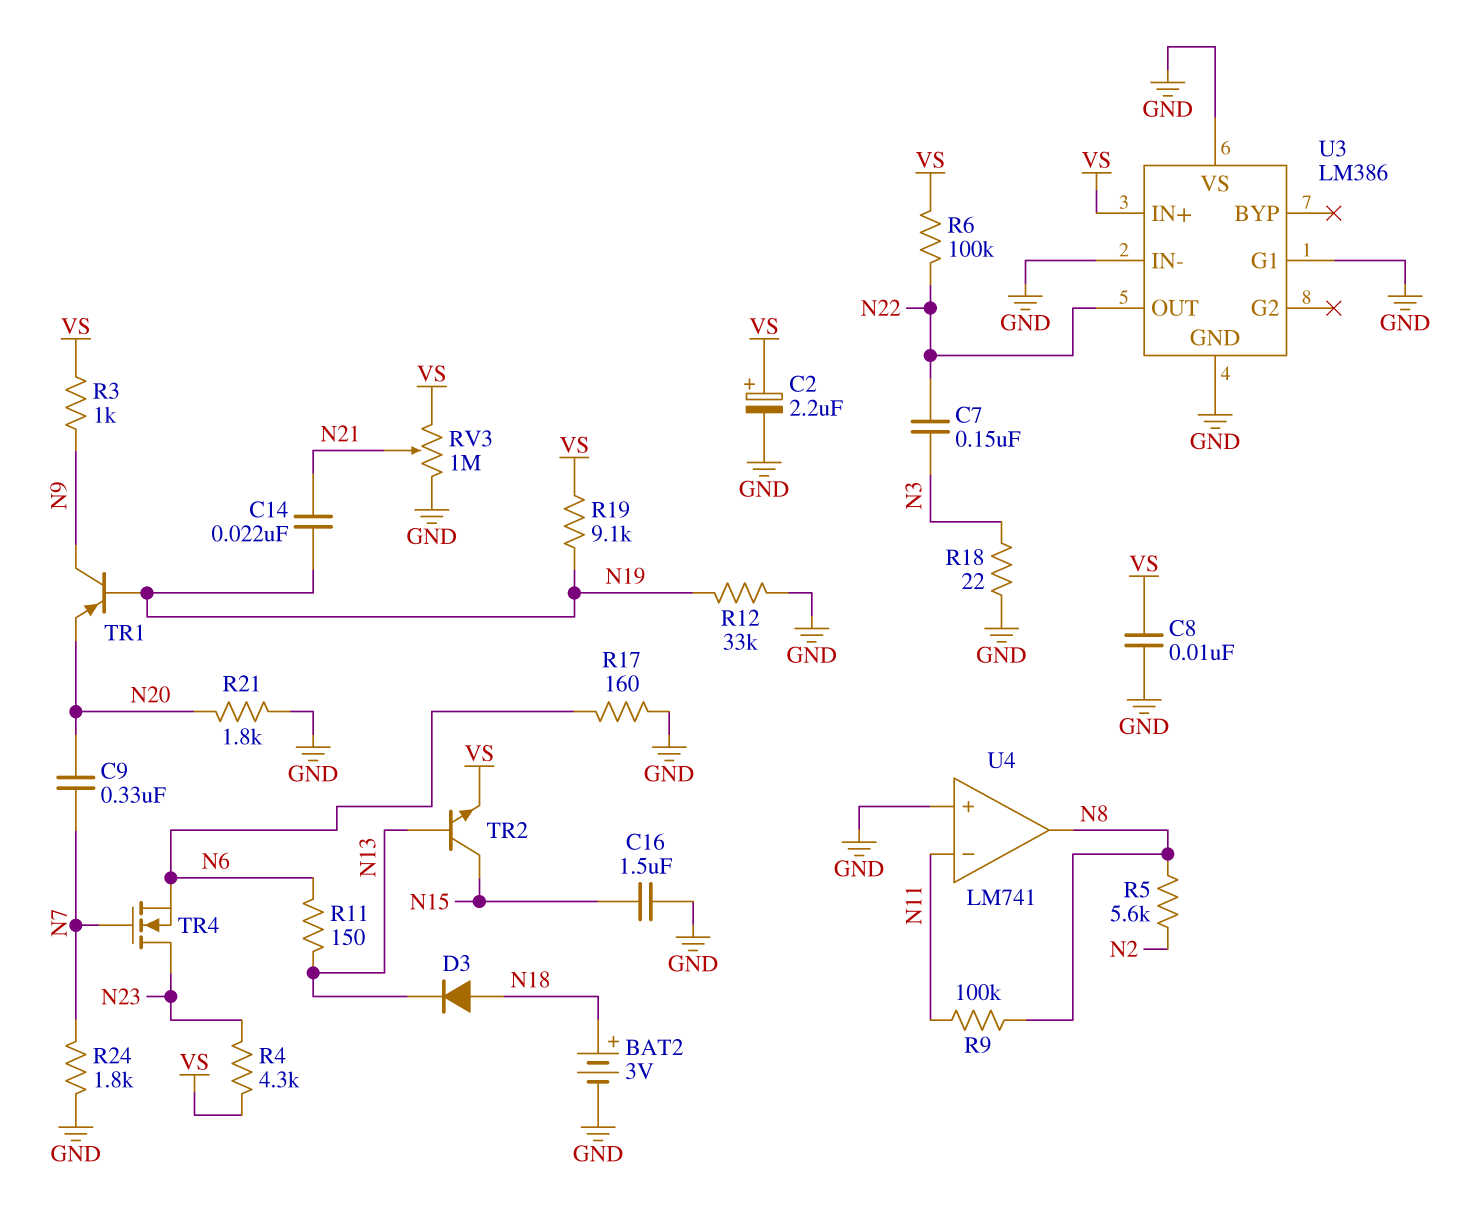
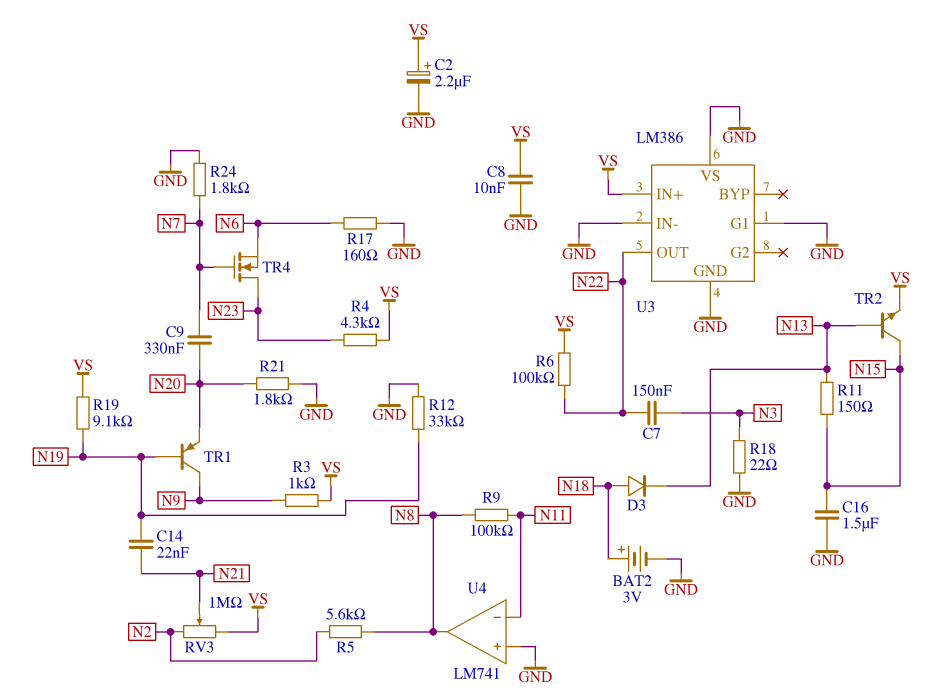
R11: 150 (N6, N13) -> 150 (N13, N15)
RV3: 1M (GND, VS, wiper N21) -> 1M (N2, VS, wiper N21)

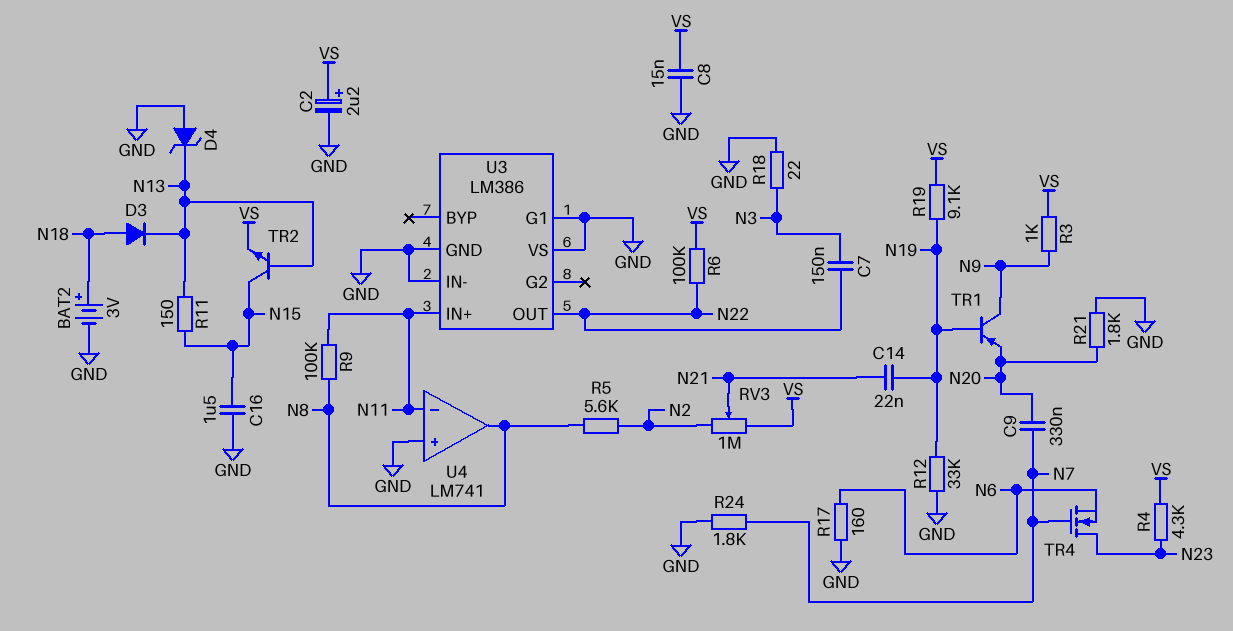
C8: 10nF (GND, VS) -> 15nF (GND, VS)
D4: none -> zener (A GND, K N13)
U3 pin IN+: VS -> N11

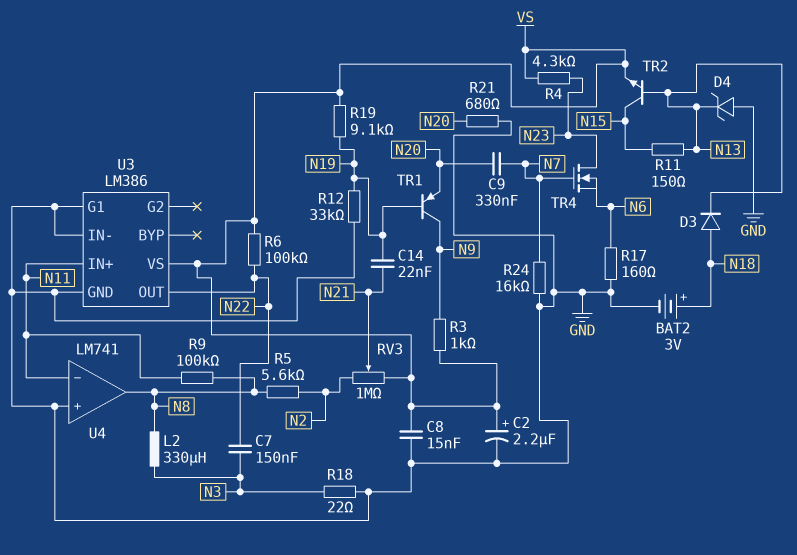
C16: 1.5uF (GND, N15) -> none
L2: none -> 330uH (N3, N8)
R21: 1.8k (GND, N20) -> 680 (GND, N20)
R24: 1.8k (GND, N7) -> 16k (GND, N7)
U3 pin VS: GND -> VS

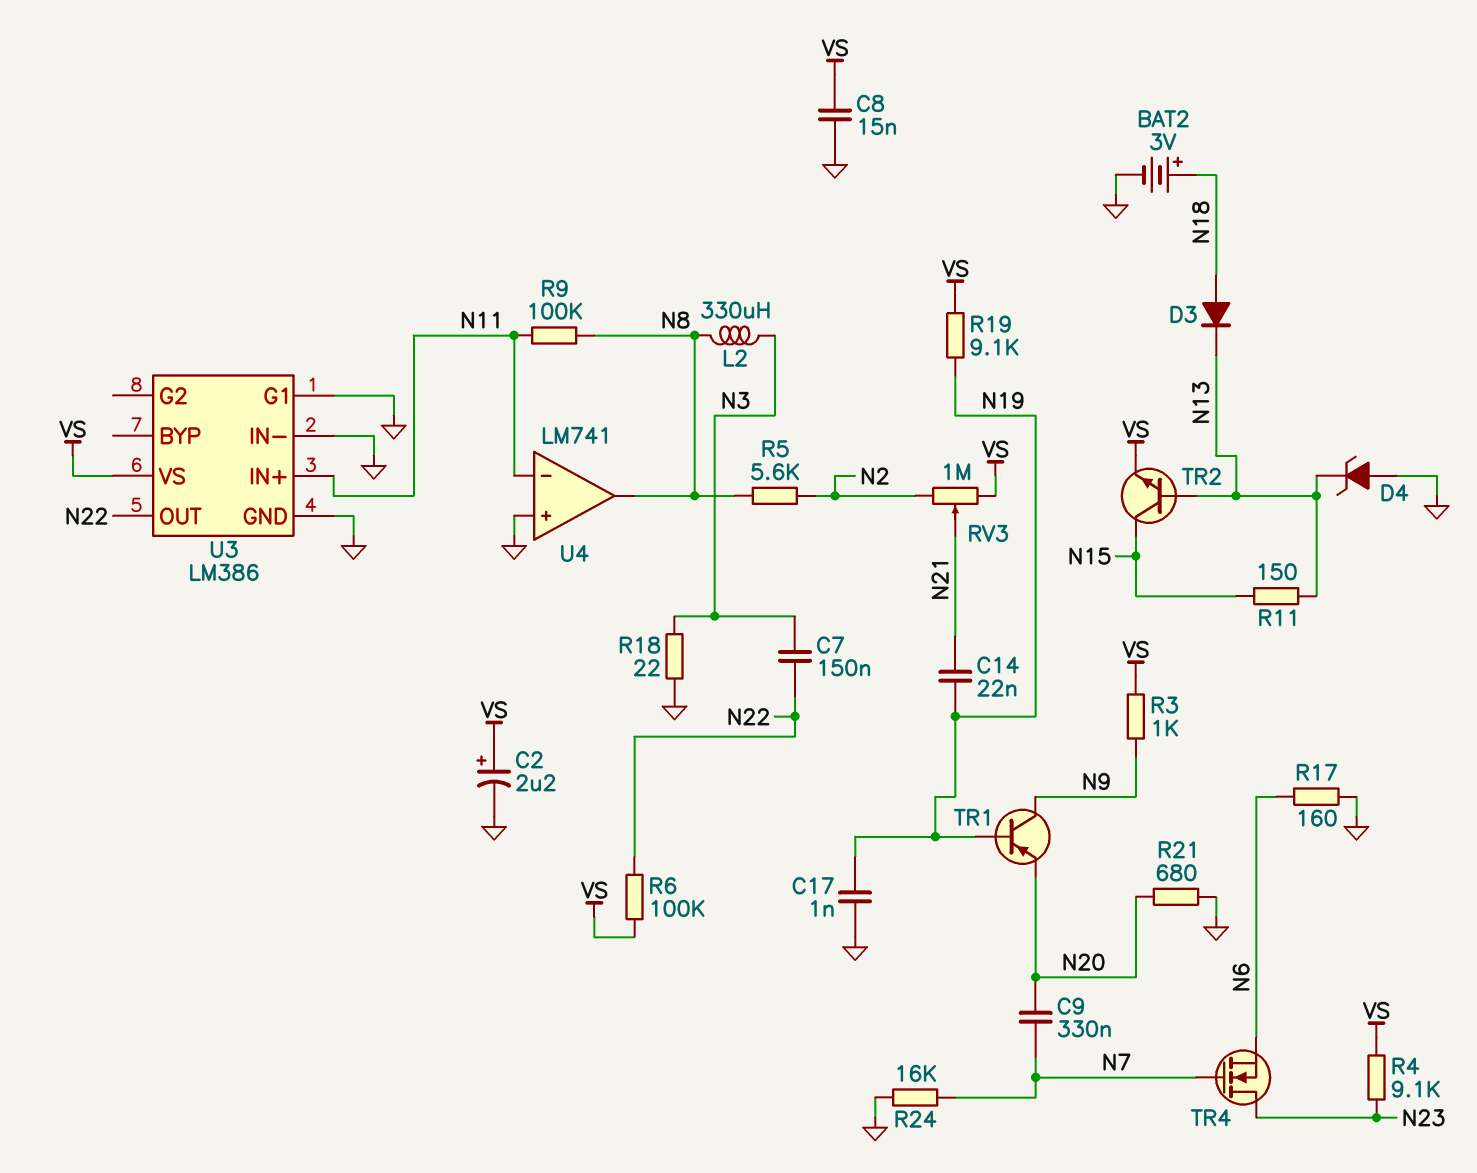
C17: none -> 1nF (GND, N19)
R4: 4.3k (N23, VS) -> 9.1k (N23, VS)
R12: 33k (GND, N19) -> none

